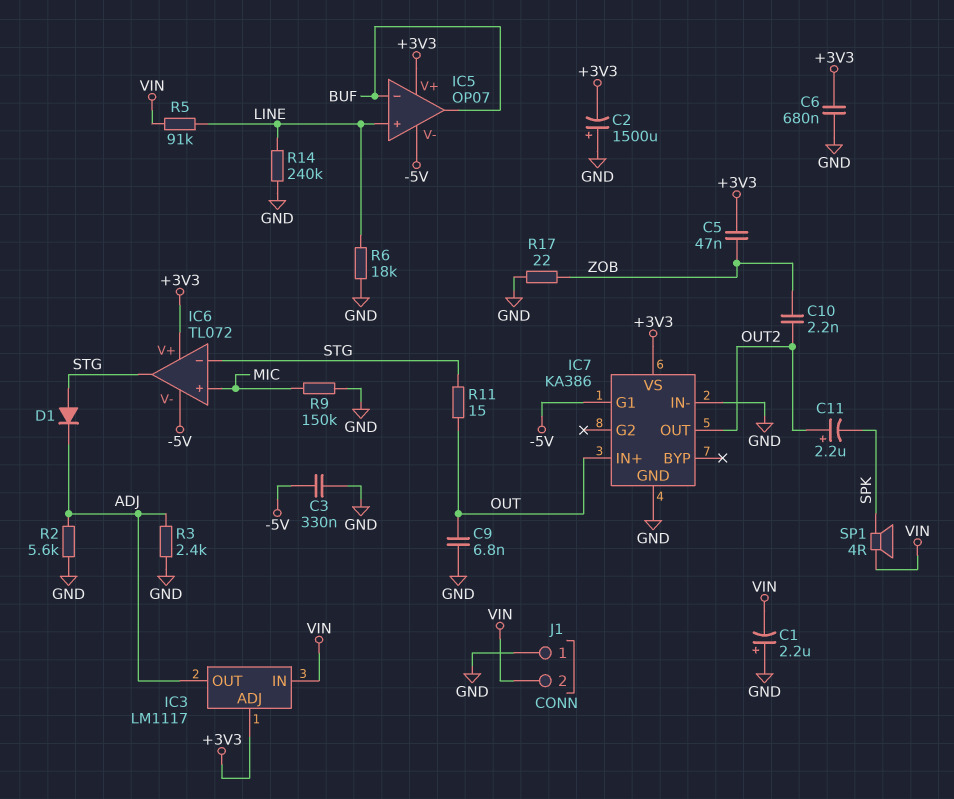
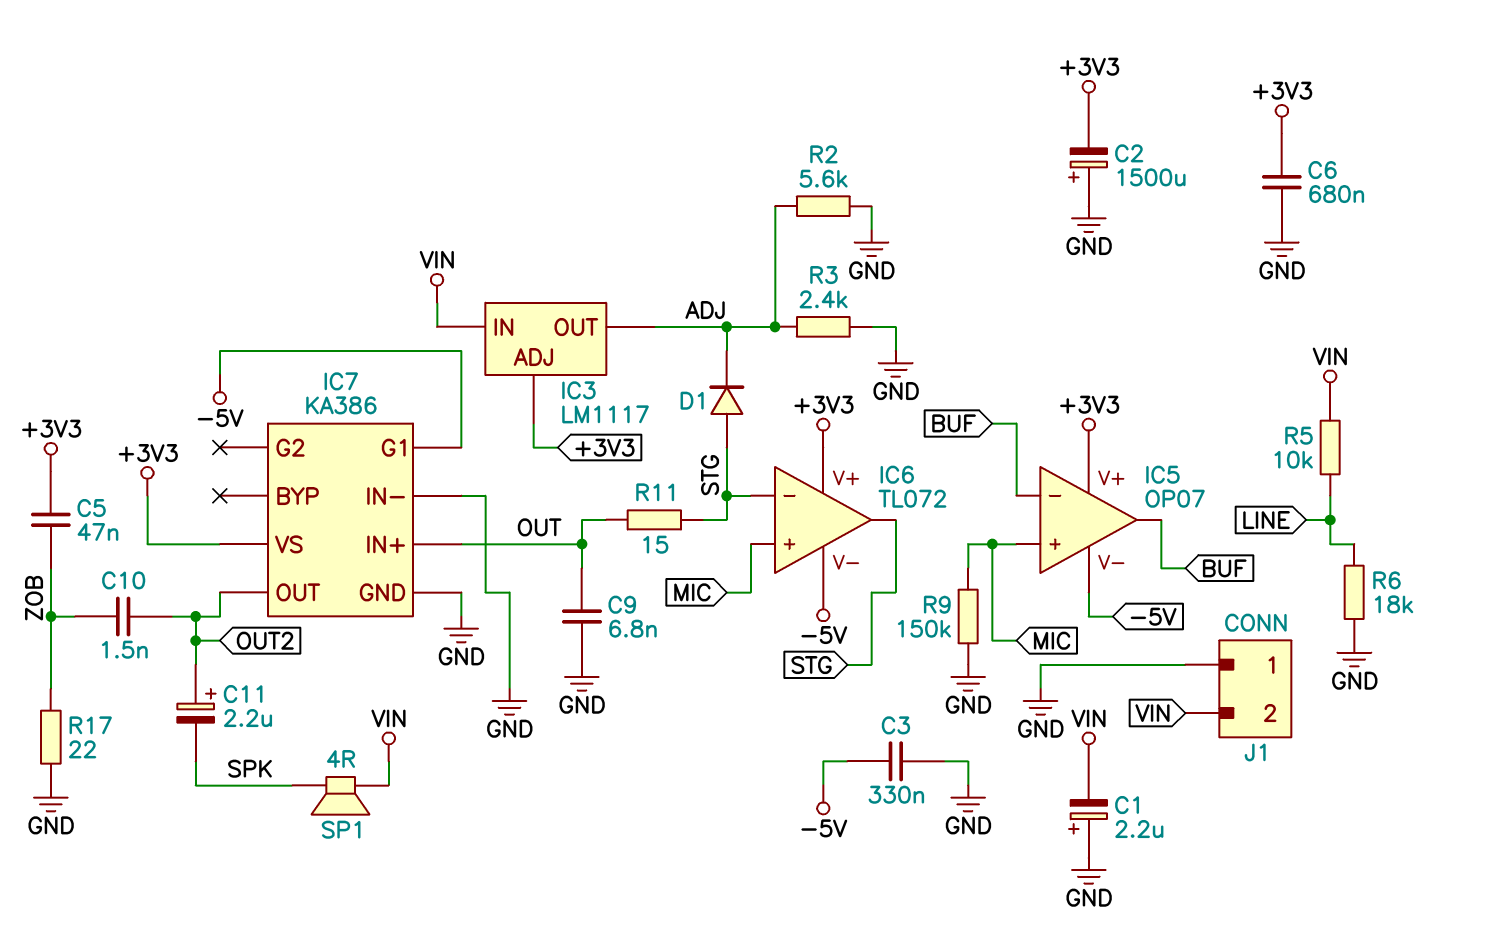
C10: 2.2nF (OUT2, ZOB) -> 1.5nF (OUT2, ZOB)
IC5 pin in+: LINE -> MIC
R5: 91k (LINE, VIN) -> 10k (LINE, VIN)
R14: 240k (GND, LINE) -> none

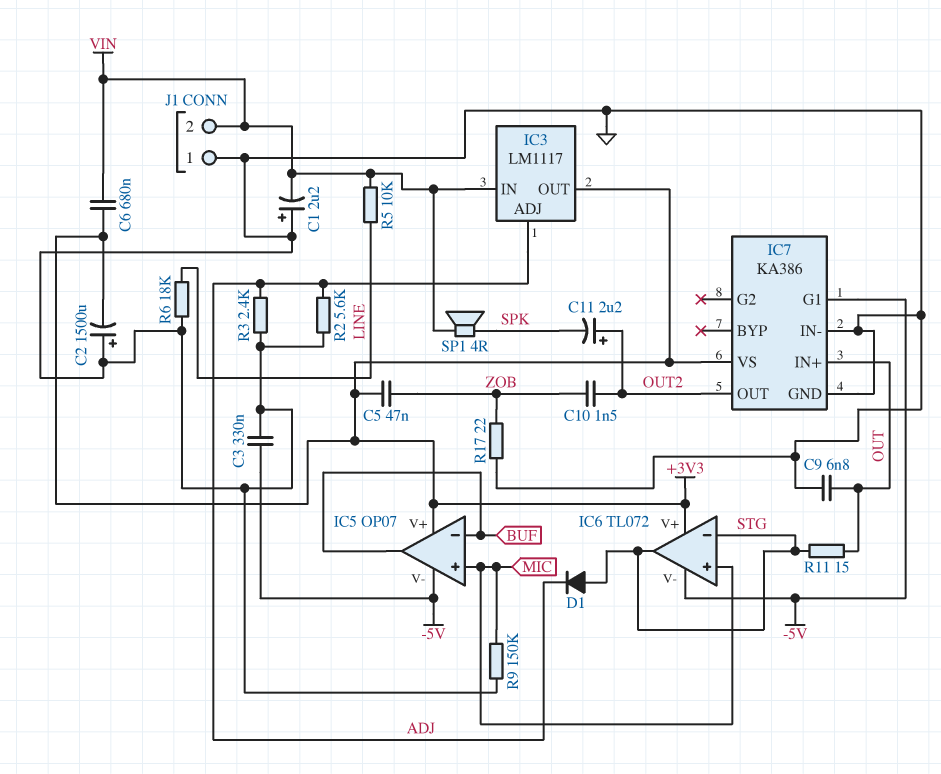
C6: 680nF (+3V3, GND) -> 680nF (+3V3, VIN)
IC3 pin ADJ: +3V3 -> ADJ
IC3 pin OUT: ADJ -> +3V3

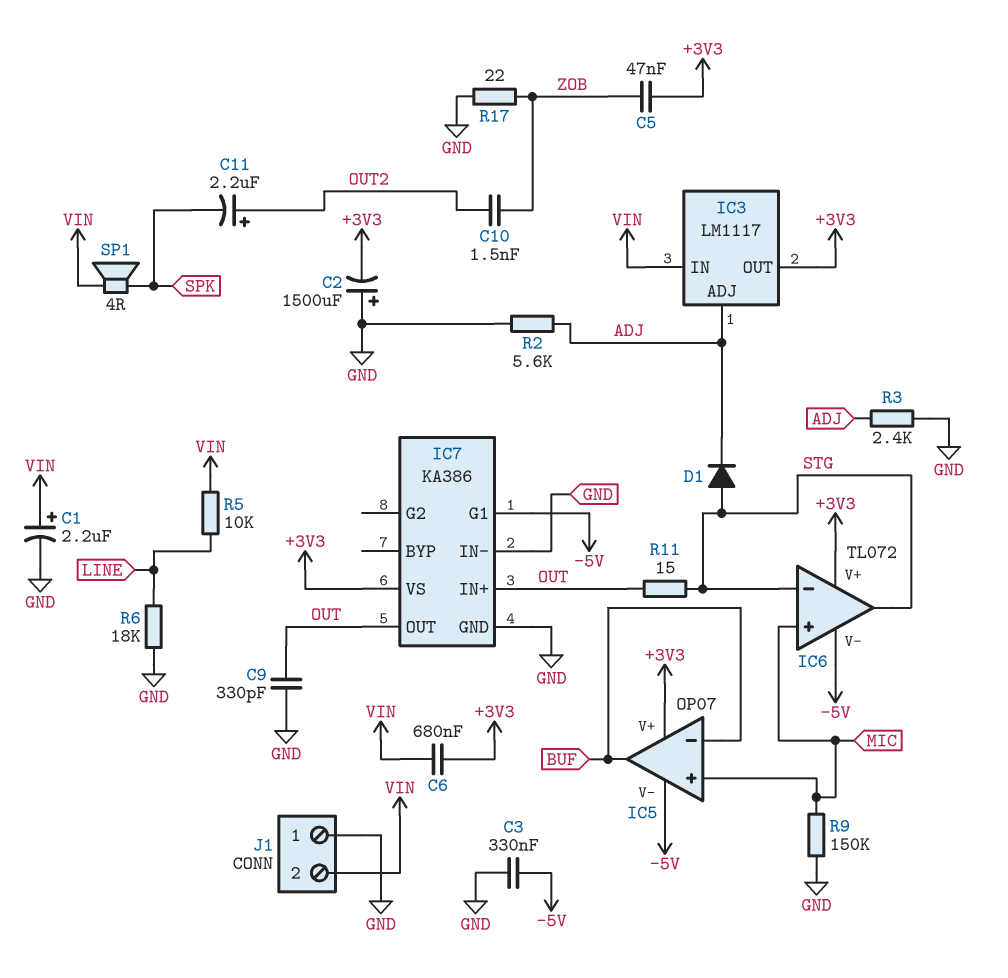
C1: 2.2uF (plus GND, minus VIN) -> 2.2uF (plus VIN, minus GND)
C9: 6.8nF (GND, OUT) -> 330pF (GND, OUT)
IC7 pin OUT: OUT2 -> OUT

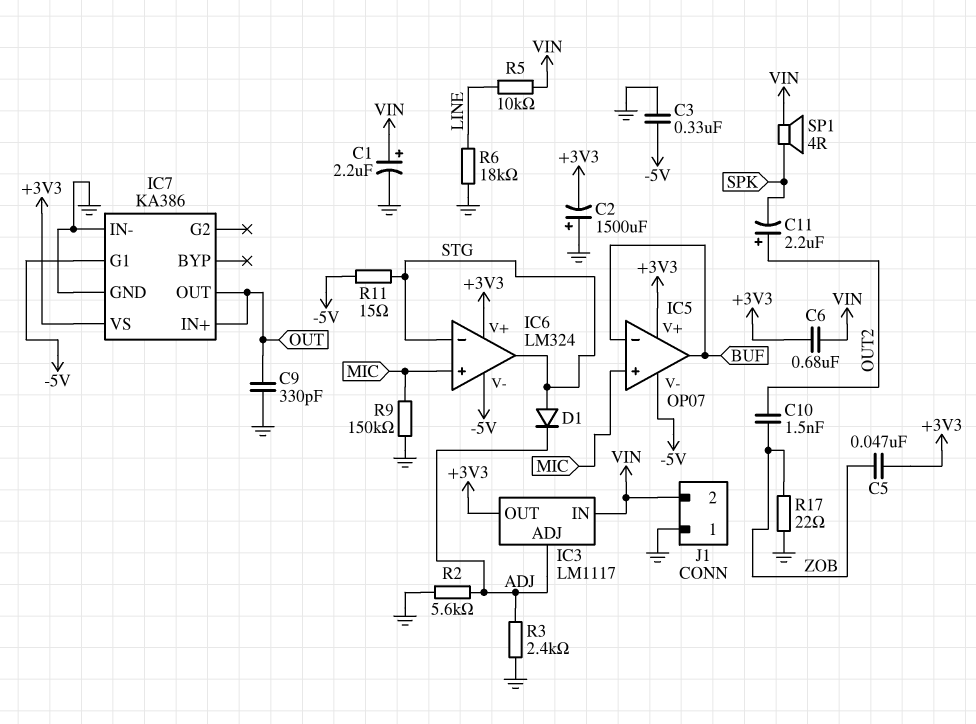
IC6: TL072 -> LM324
R11: 15 (OUT, STG) -> 15 (-5V, STG)

